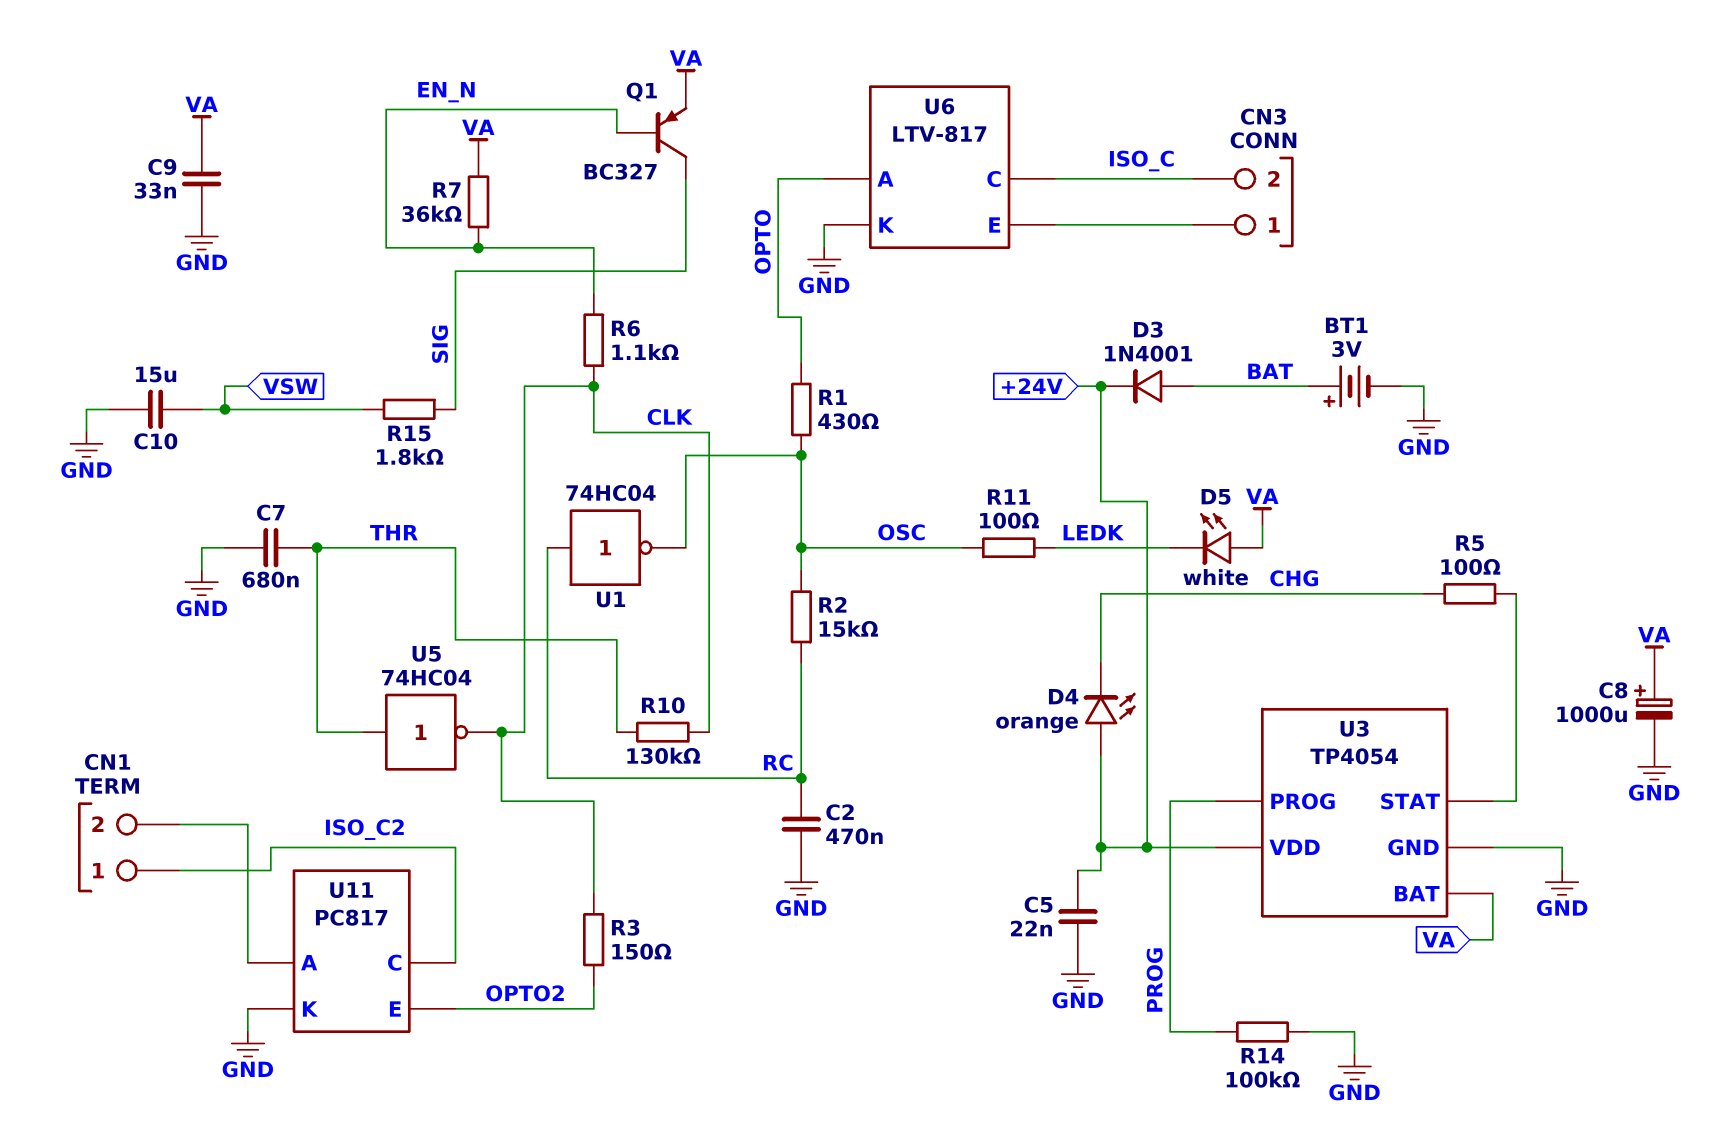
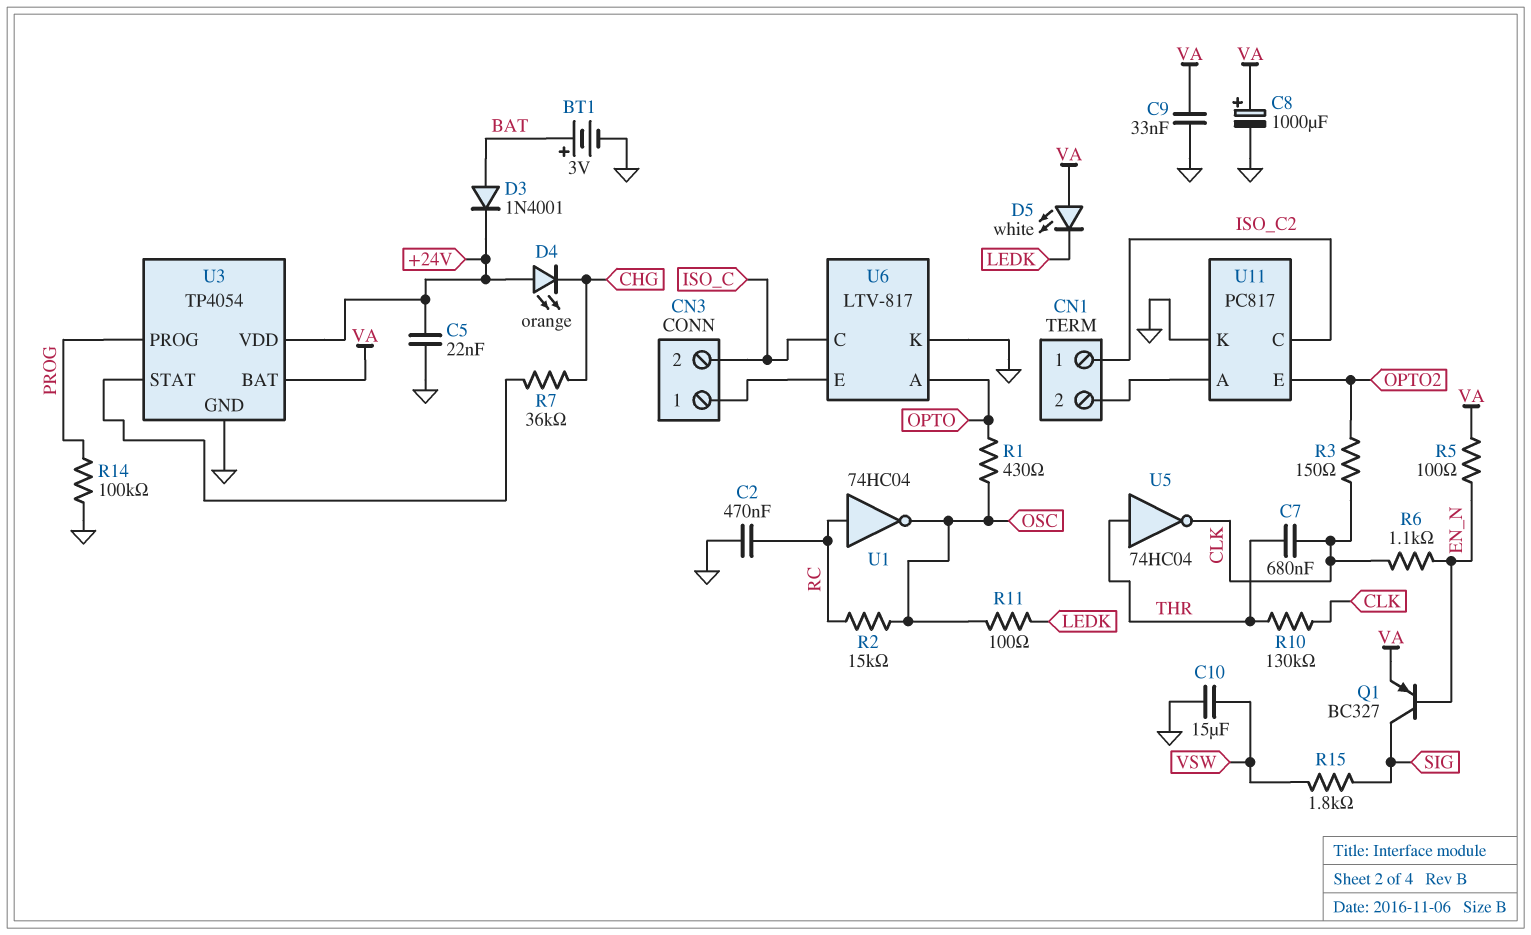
C7: 680nF (GND, THR) -> 680nF (CLK, THR)
R5: 100 (CHG, U3/STAT) -> 100 (EN_N, VA)
R7: 36k (EN_N, VA) -> 36k (CHG, U3/STAT)

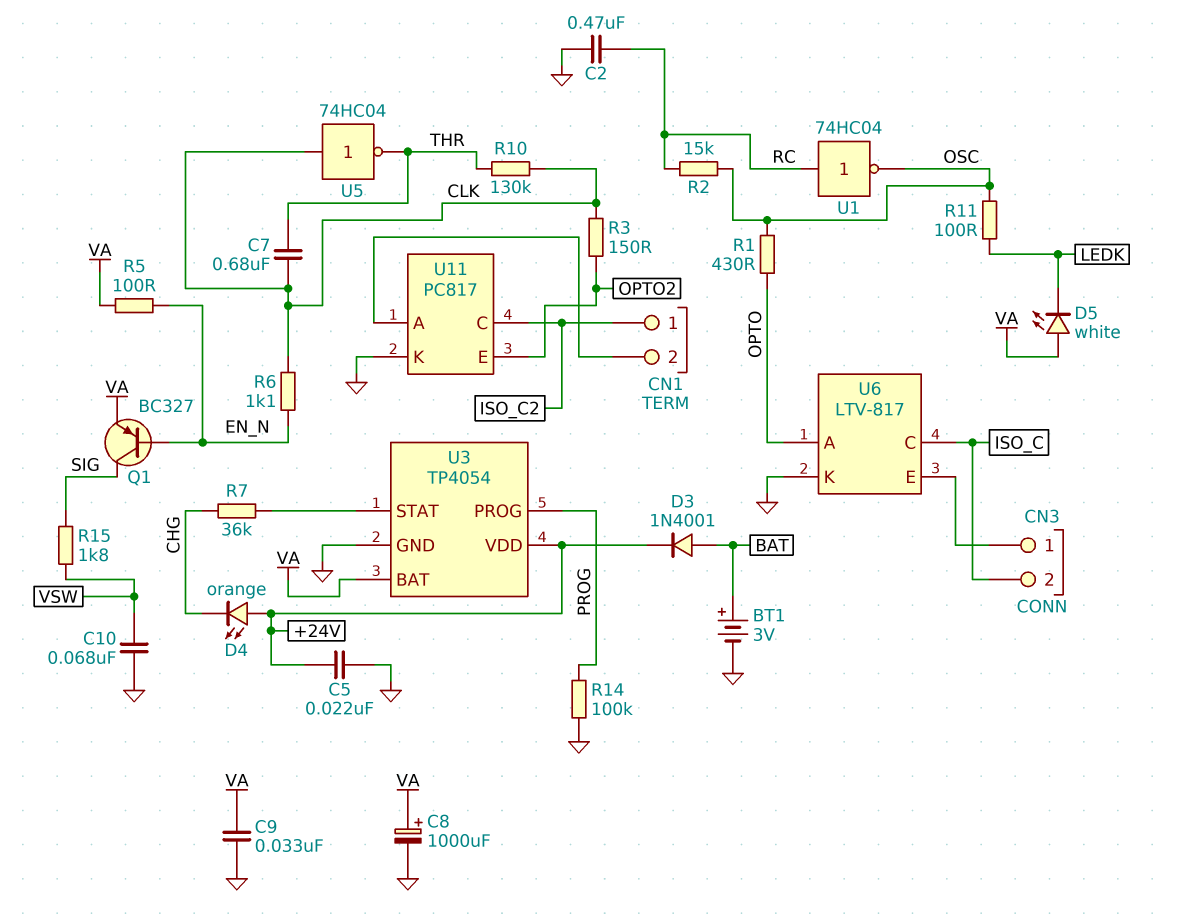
C10: 15uF (GND, VSW) -> 68nF (GND, VSW)
U5: NOT 74HC04 (in THR, out CLK) -> NOT 74HC04 (in CLK, out THR)

